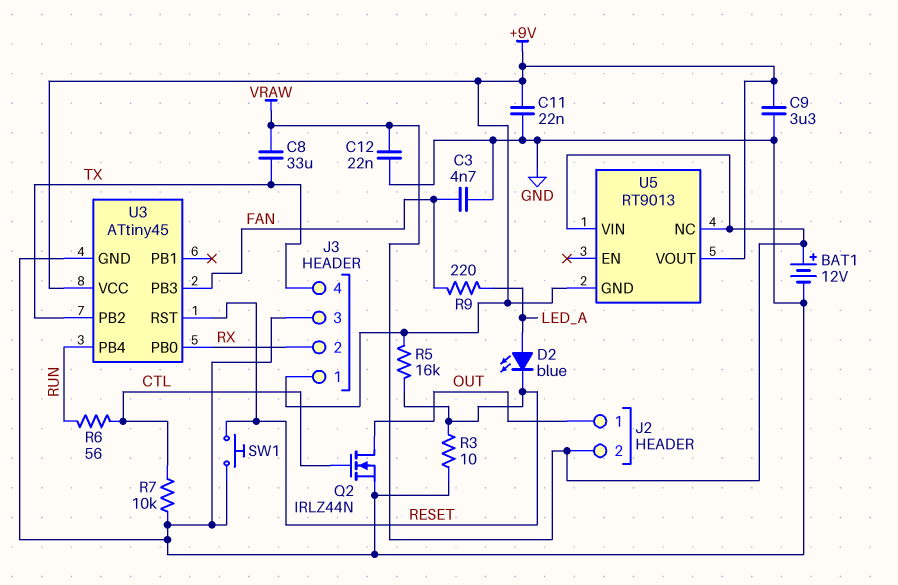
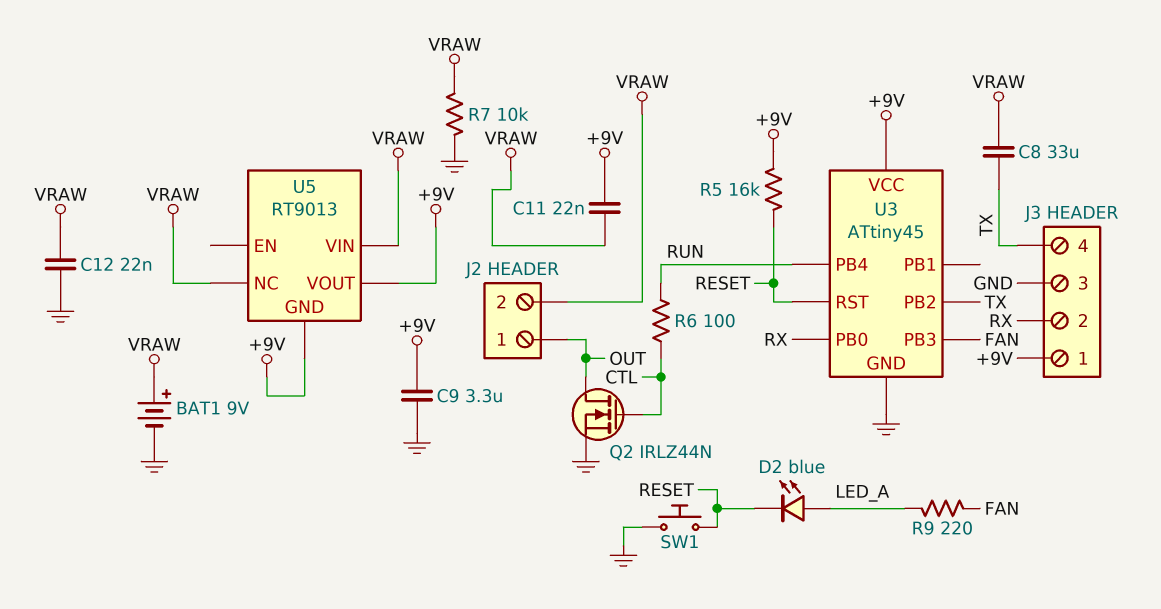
BAT1: 12V (plus VRAW, minus GND) -> 9V (plus VRAW, minus GND)
C3: 4.7nF (FAN, GND) -> none
C11: 22nF (+9V, GND) -> 22nF (+9V, VRAW)
R3: 10 (GND, RESET) -> none
R6: 56 (CTL, RUN) -> 100 (CTL, RUN)
R7: 10k (CTL, GND) -> 10k (GND, VRAW)

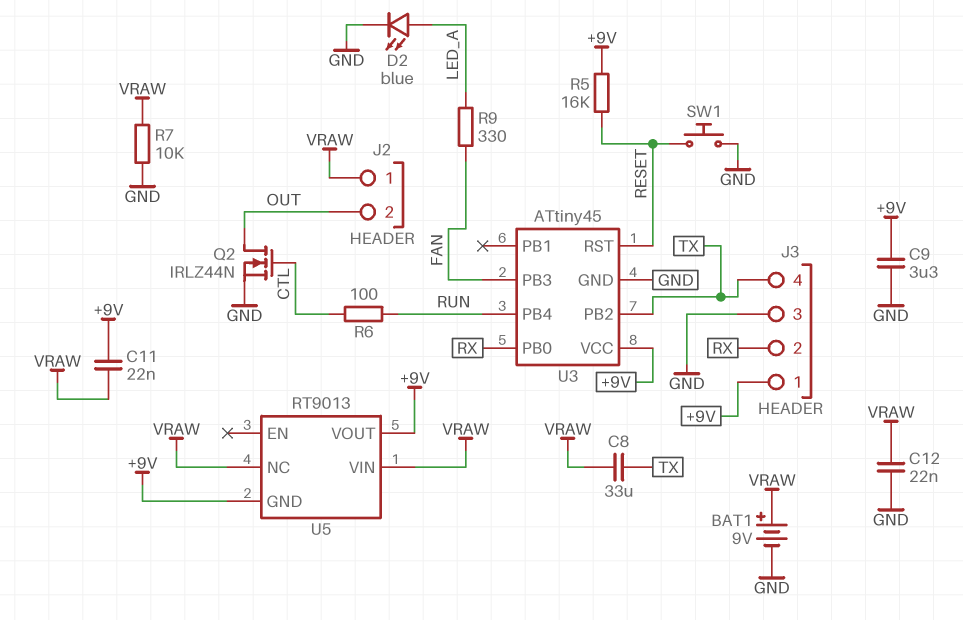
D2: LED blue (A LED_A, K RESET) -> LED blue (A LED_A, K GND)
J2 pin 1: OUT -> VRAW
J2 pin 2: VRAW -> OUT
R9: 220 (FAN, LED_A) -> 330 (FAN, LED_A)

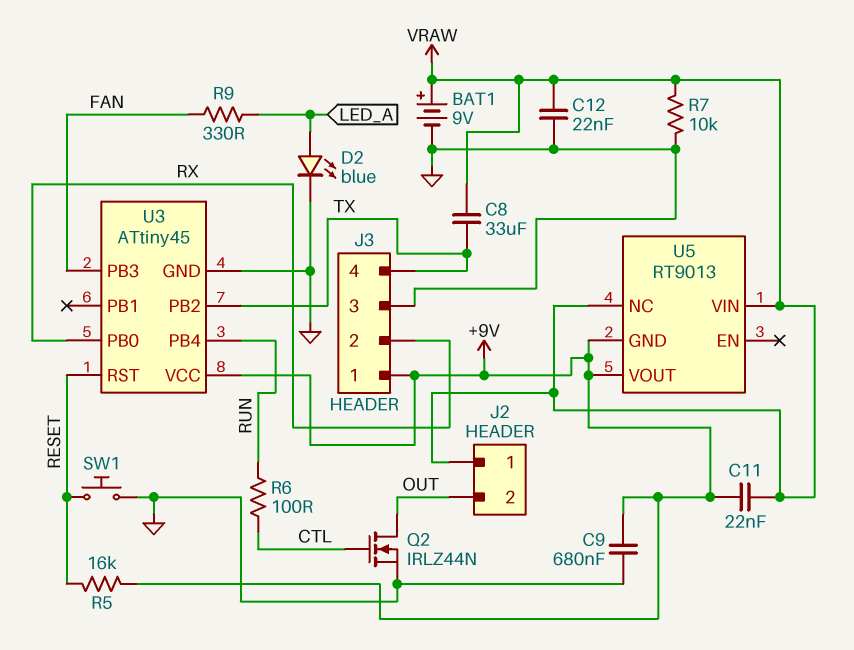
C9: 3.3uF (+9V, GND) -> 680nF (+9V, GND)

